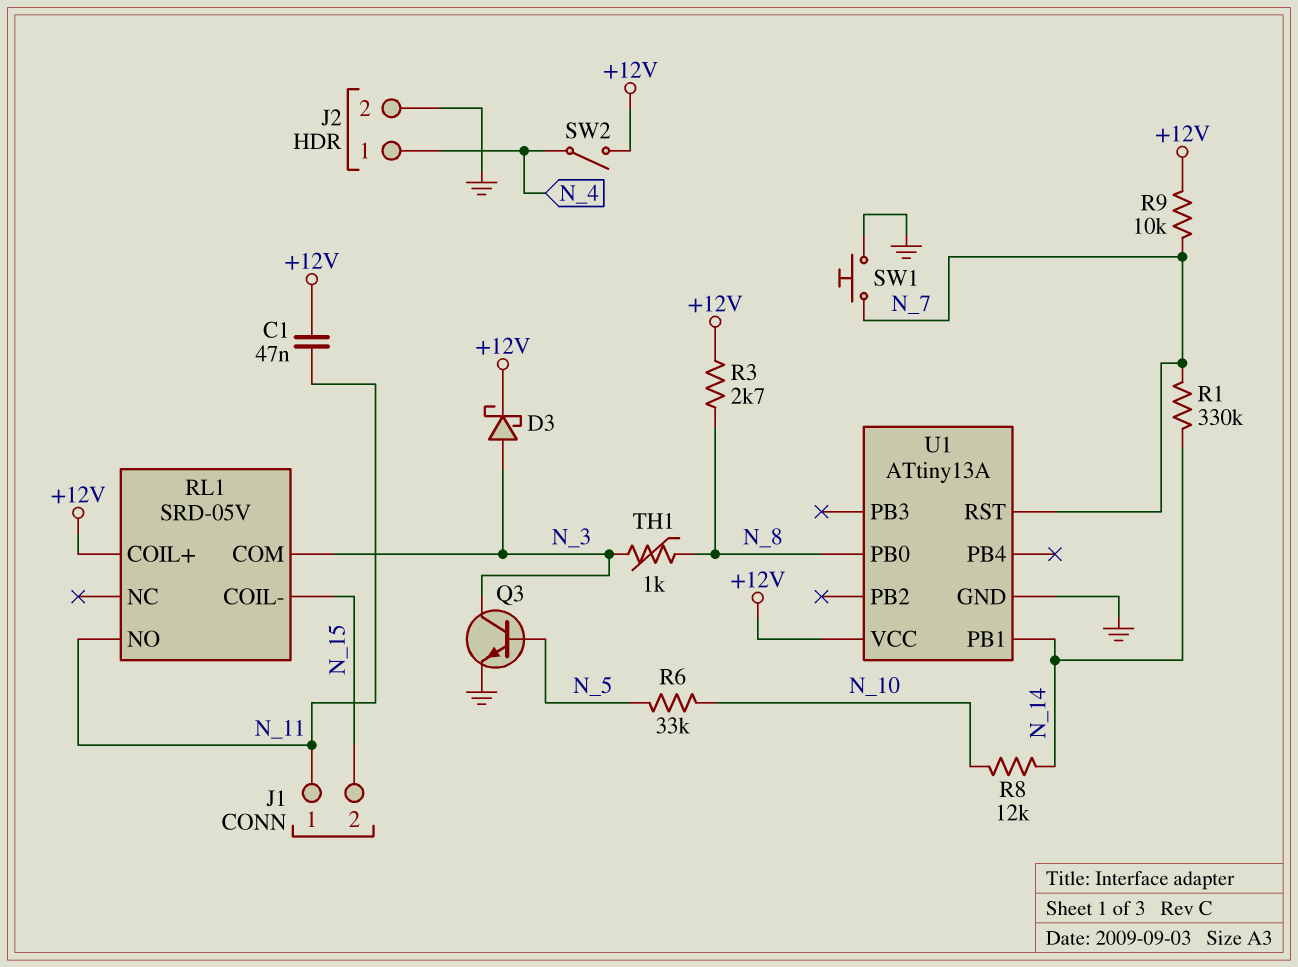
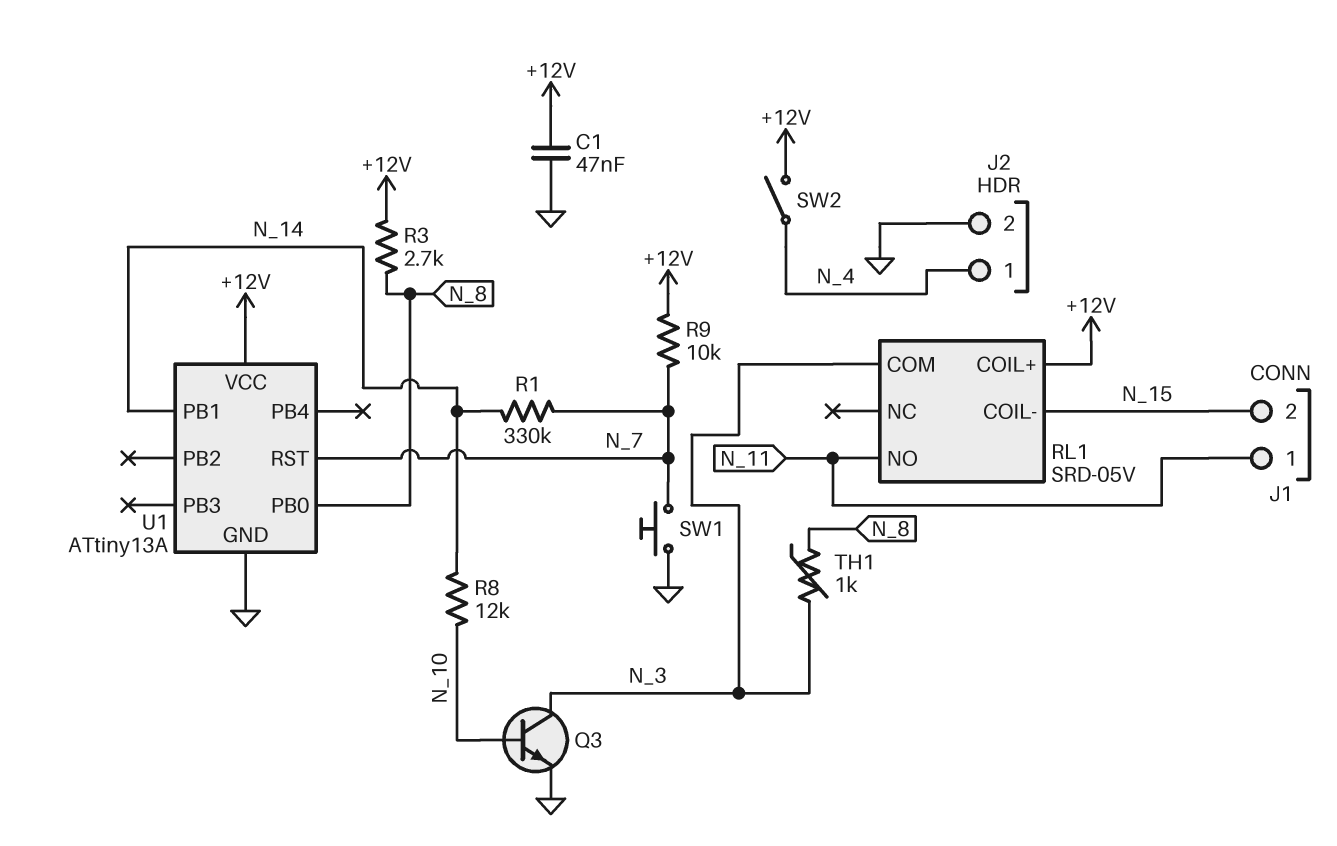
C1: 47nF (+12V, N_11) -> 47nF (+12V, GND)
D3: schottky (A N_3, K +12V) -> none
Q3: NPN (B N_5, C N_3, E GND) -> NPN (B N_10, C N_3, E GND)
R6: 33k (N_5, N_10) -> none

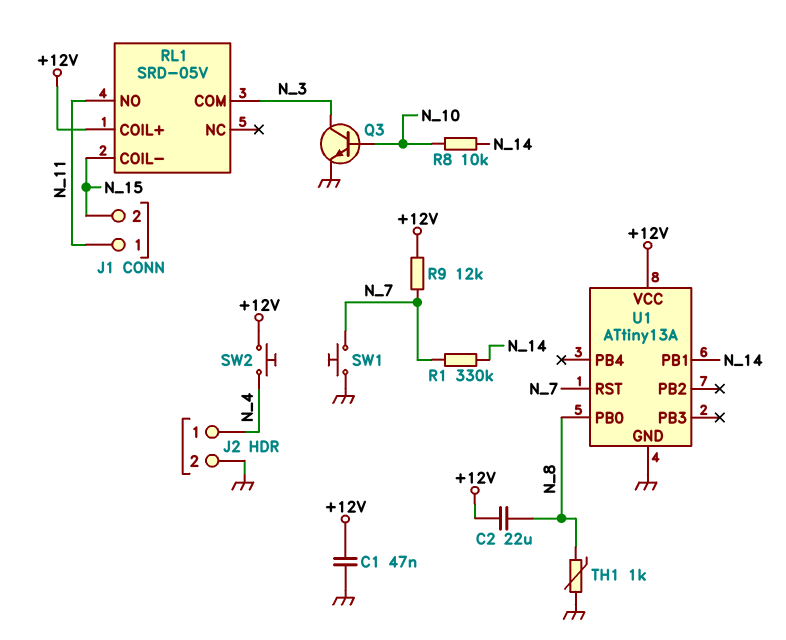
C2: none -> 22uF (+12V, N_8)
R3: 2.7k (+12V, N_8) -> none
R8: 12k (N_10, N_14) -> 10k (N_10, N_14)
R9: 10k (+12V, N_7) -> 12k (+12V, N_7)
SW2: switch (+12V, N_4) -> button (+12V, N_4)
TH1: 1k (N_3, N_8) -> 1k (GND, N_8)

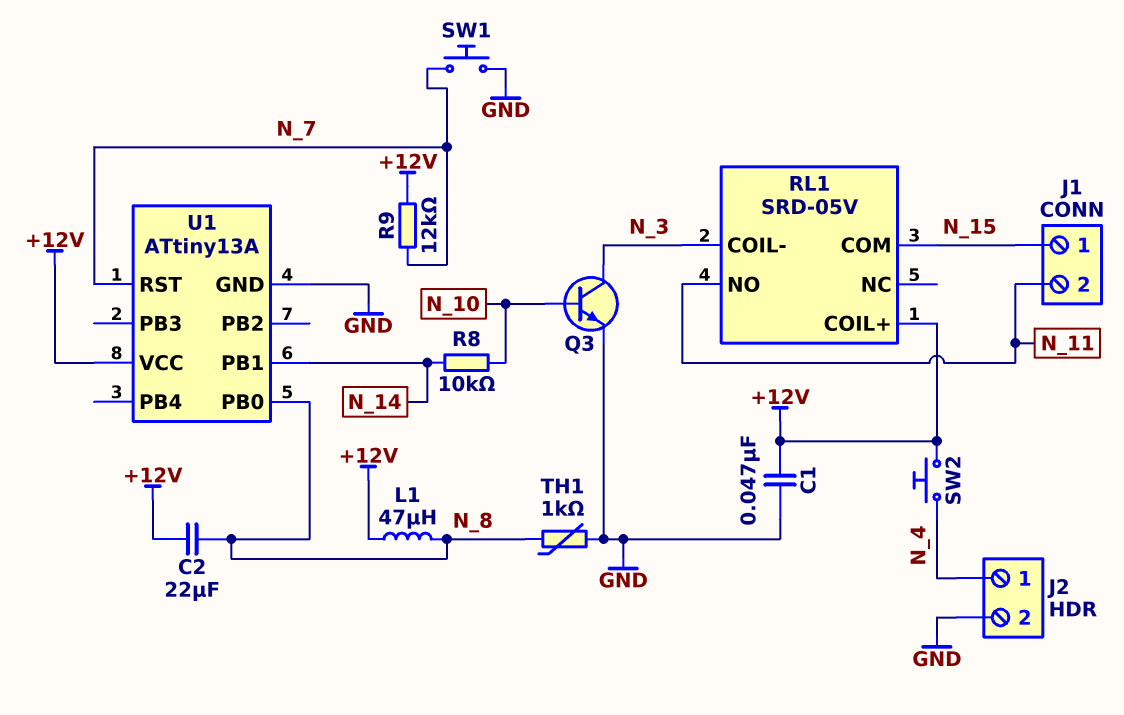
J1 pin 1: N_11 -> N_15
J1 pin 2: N_15 -> N_11
L1: none -> 47uH (+12V, N_8)
R1: 330k (N_7, N_14) -> none
RL1 pin COIL-: N_15 -> N_3
RL1 pin COM: N_3 -> N_15

